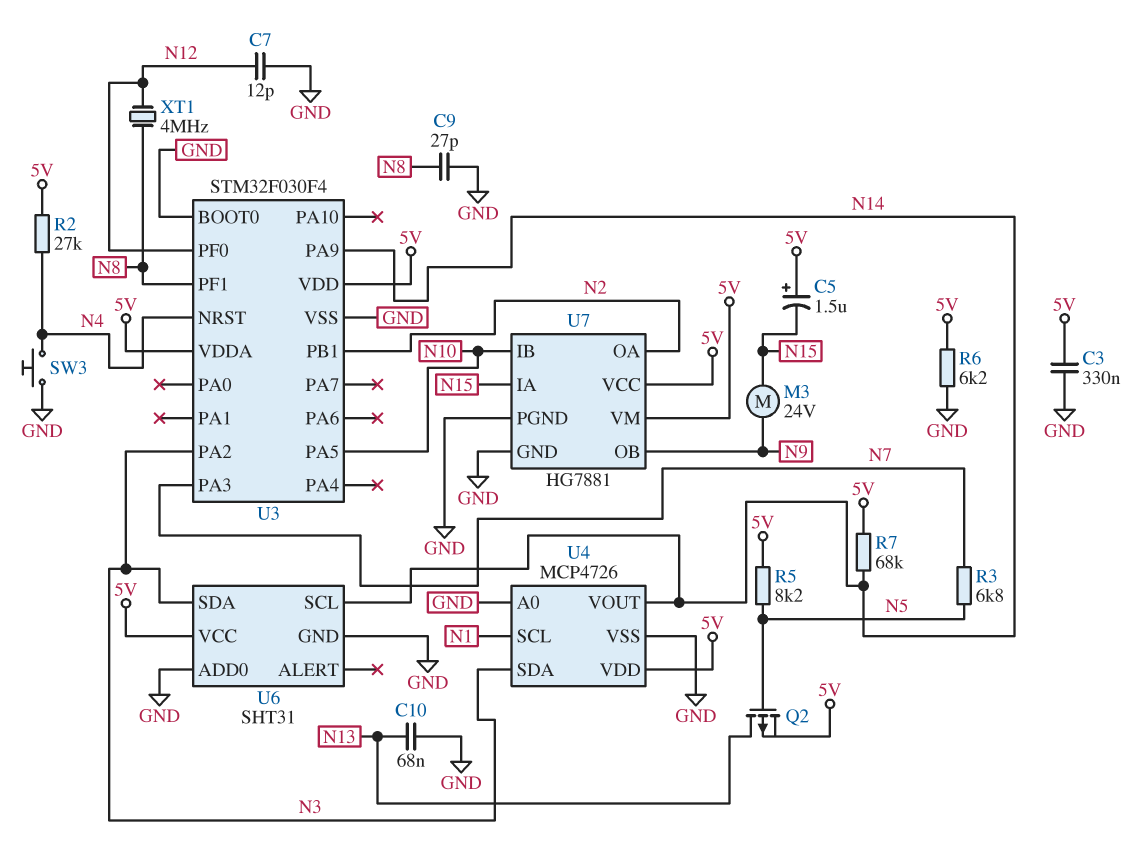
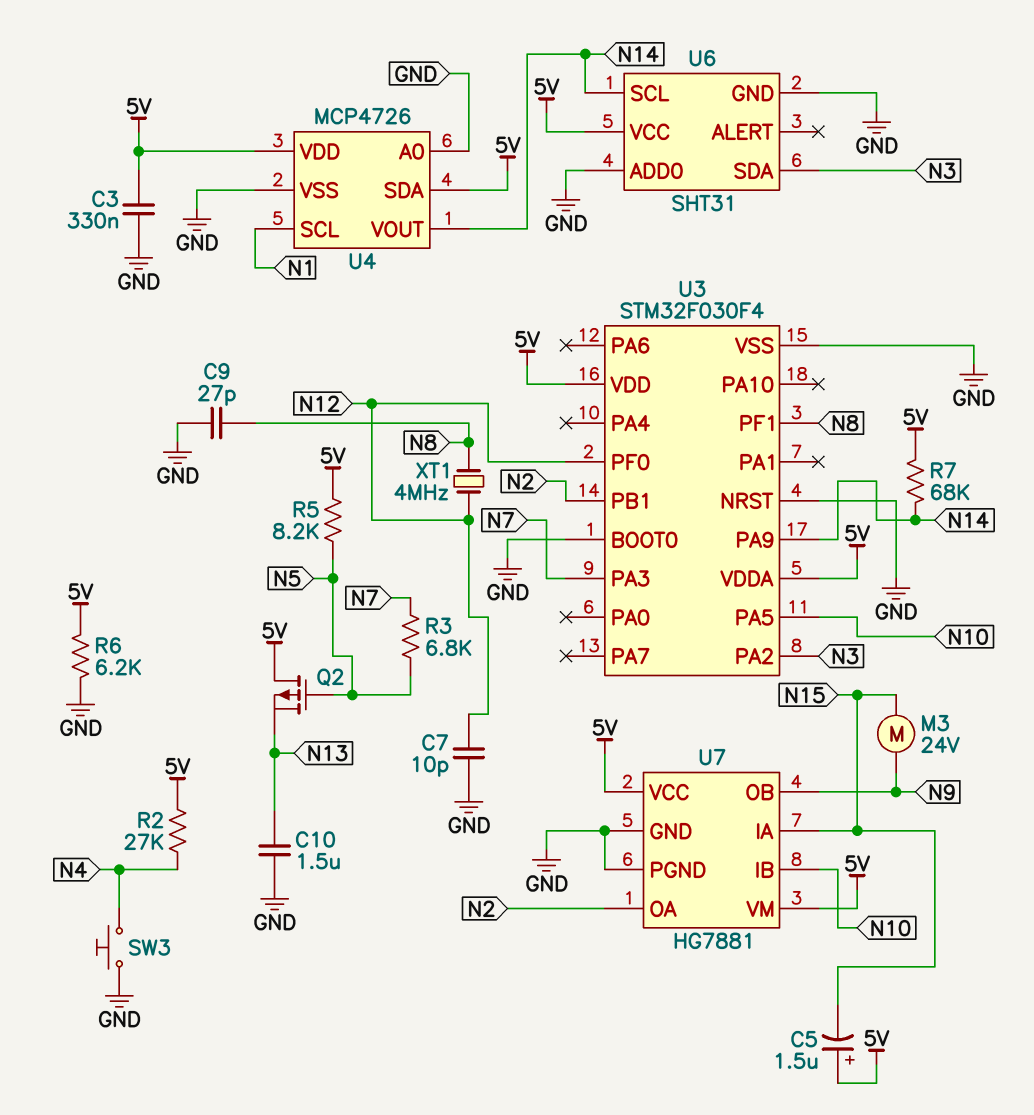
C7: 12pF (GND, N12) -> 10pF (GND, N12)
C10: 68nF (GND, N13) -> 1.5uF (GND, N13)
Q2: PMOS (G N5, D N13, S 5V) -> PMOS (G N5, D 5V, S N13)
U3 pin NRST: N4 -> GND
U4 pin SDA: N3 -> 5V

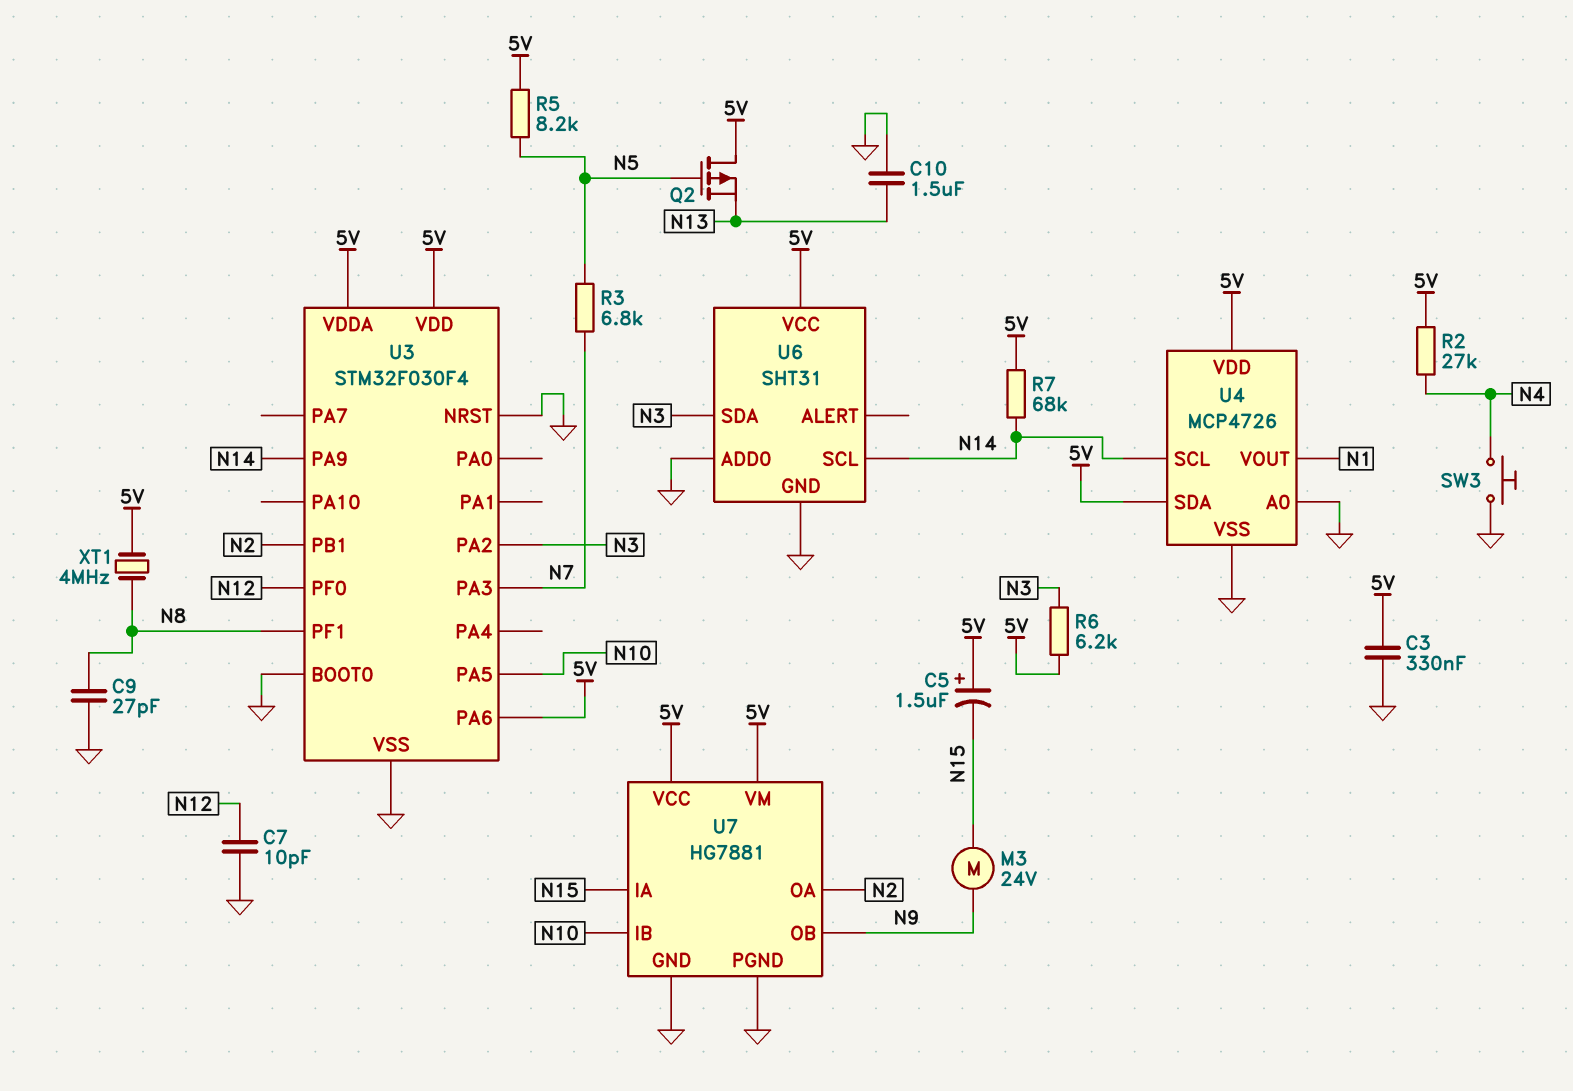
R6: 6.2k (5V, GND) -> 6.2k (5V, N3)
U3 pin PA6: none -> 5V
U4 pin SCL: N1 -> N14
U4 pin VOUT: N14 -> N1
XT1: 4MHz (N8, N12) -> 4MHz (5V, N8)

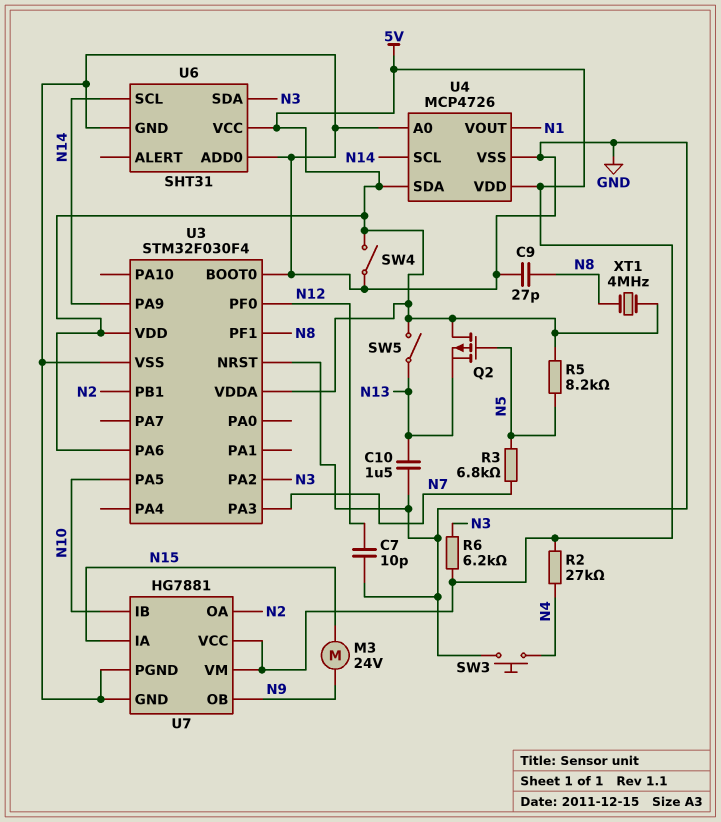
C3: 330nF (5V, GND) -> none
C5: 1.5uF (plus 5V, minus N15) -> none
R7: 68k (5V, N14) -> none
SW4: none -> switch (5V, GND)
SW5: none -> switch (5V, N13)

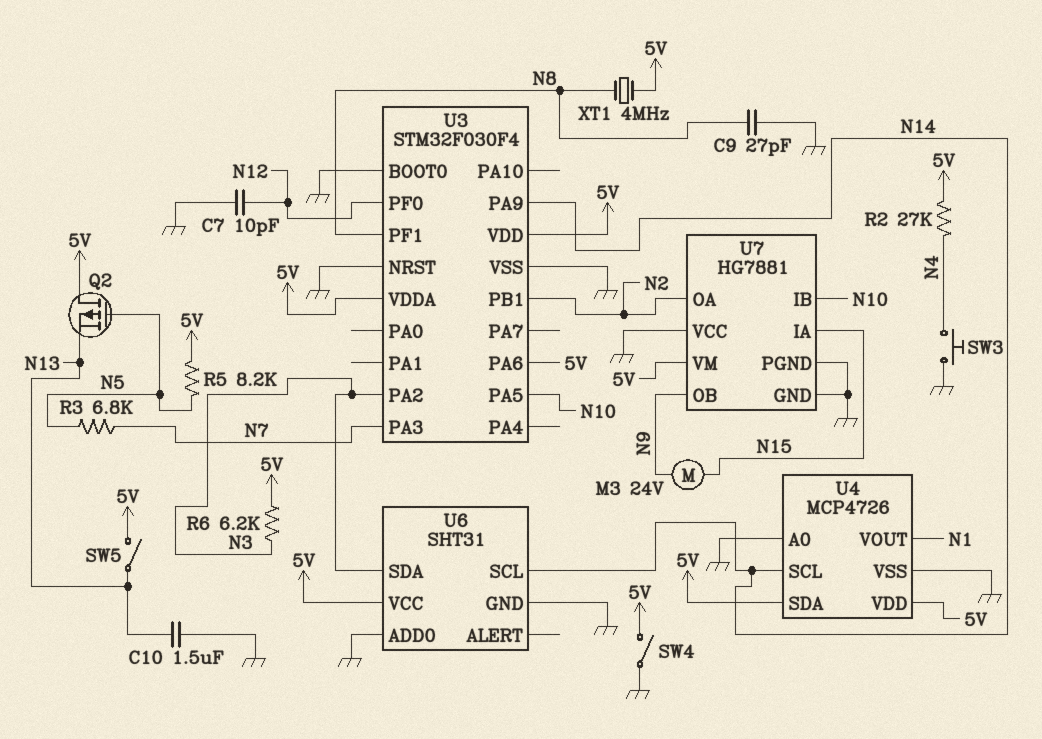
U7 pin VCC: 5V -> GND

